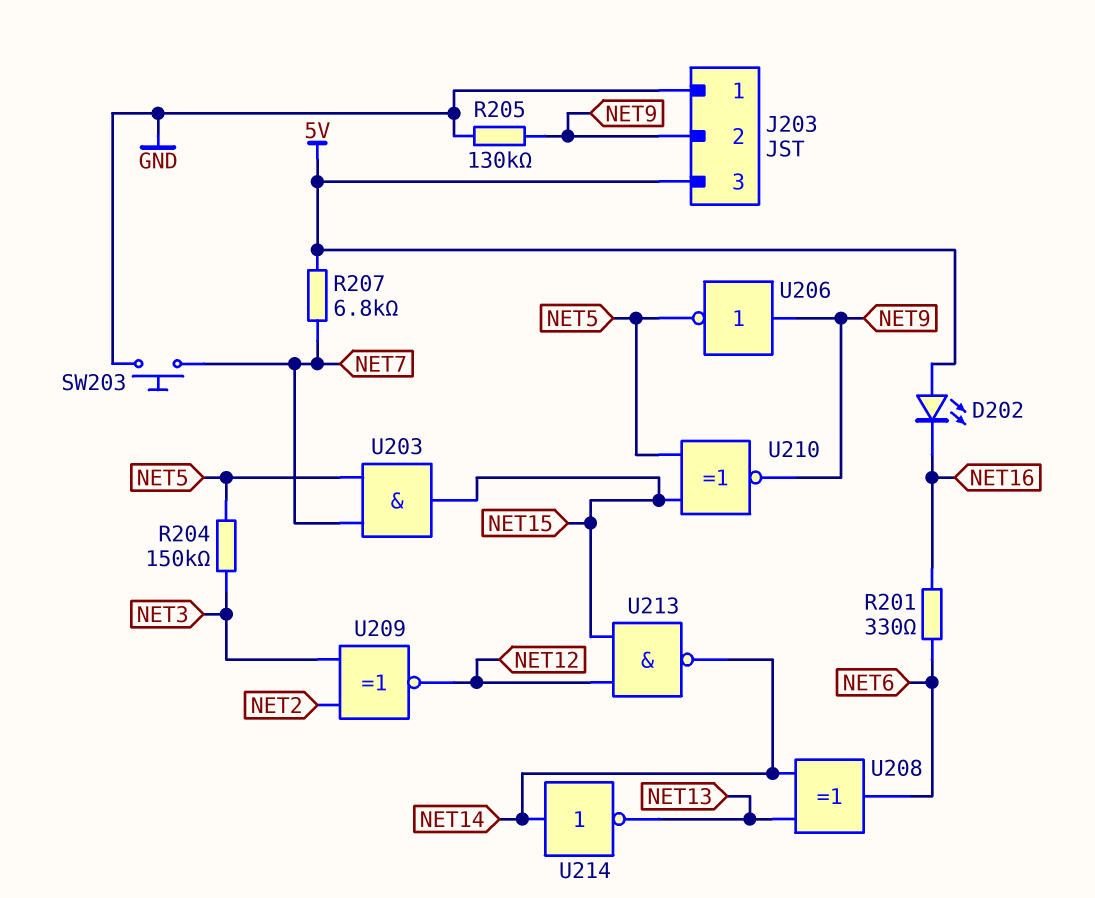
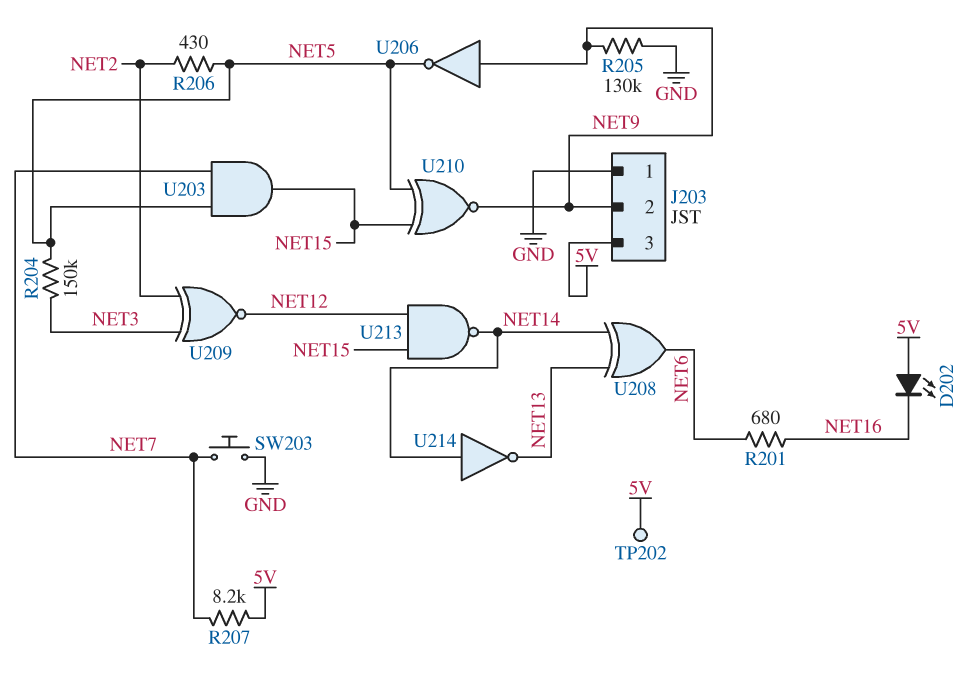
R201: 330 (NET6, NET16) -> 680 (NET6, NET16)
R206: none -> 430 (NET2, NET5)
R207: 6.8k (5V, NET7) -> 8.2k (5V, NET7)
TP202: none -> test point (5V)

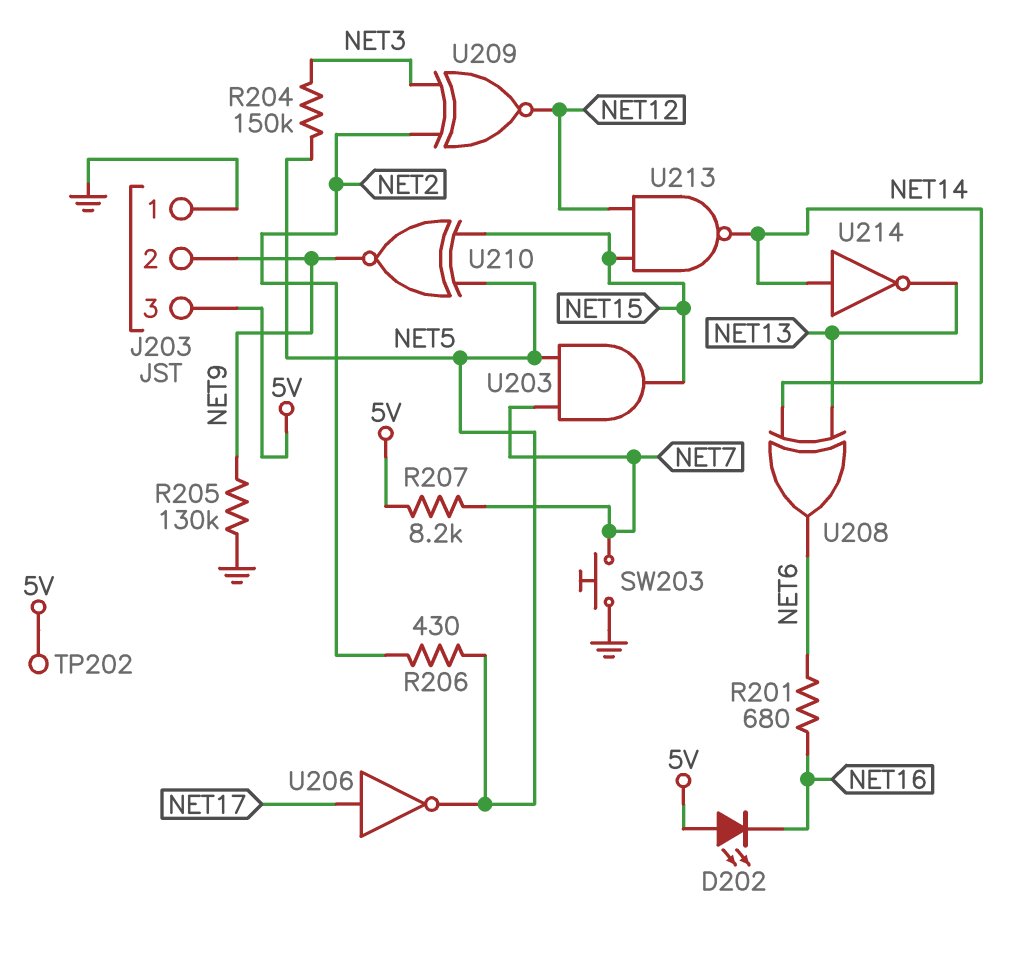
U206: NOT (in NET9, out NET5) -> NOT (in NET17, out NET5)

